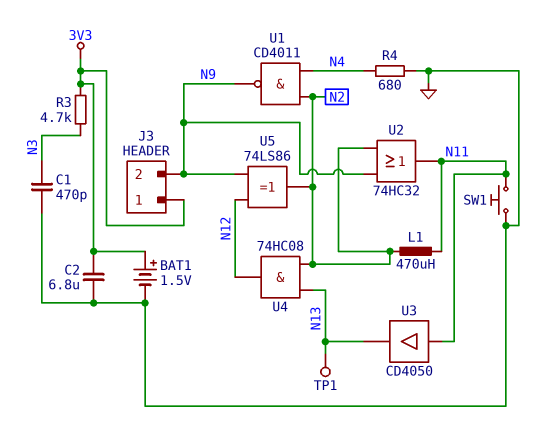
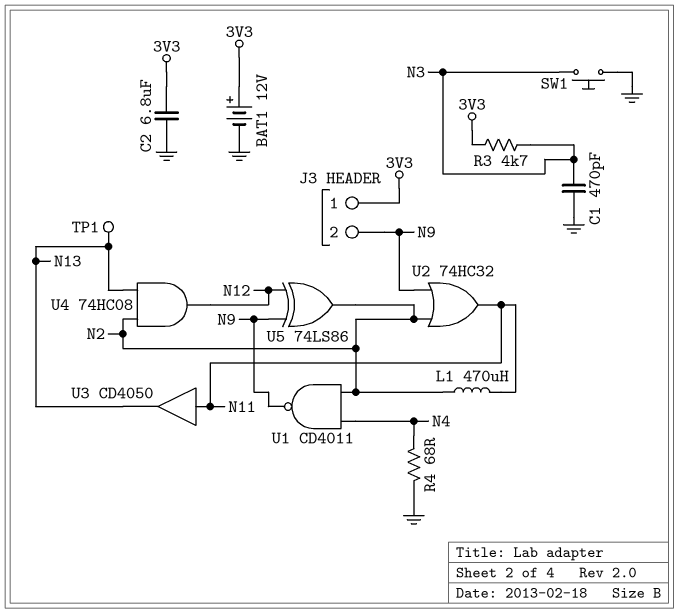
BAT1: 1.5V (plus 3V3, minus GND) -> 12V (plus 3V3, minus GND)
R4: 680 (GND, N4) -> 68 (GND, N4)
SW1: button (GND, N11) -> button (GND, N3)

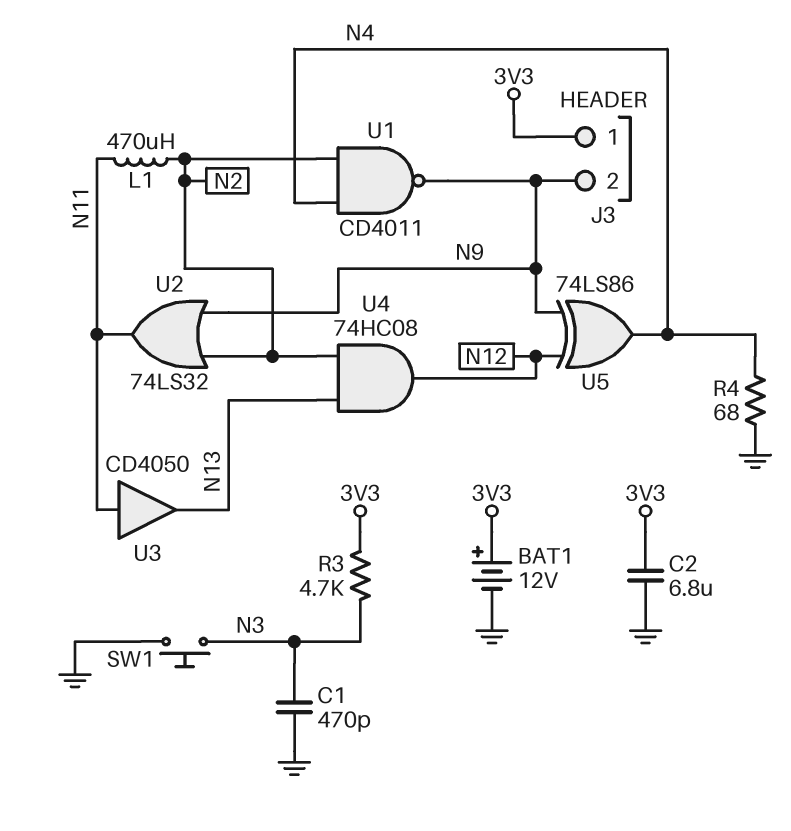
TP1: test point (N13) -> none
U2: OR 74HC32 (in N2, in N9, out N11) -> OR 74LS32 (in N2, in N9, out N11)
U5: XOR 74LS86 (in N9, in N12, out N2) -> XOR 74LS86 (in N9, in N12, out N4)

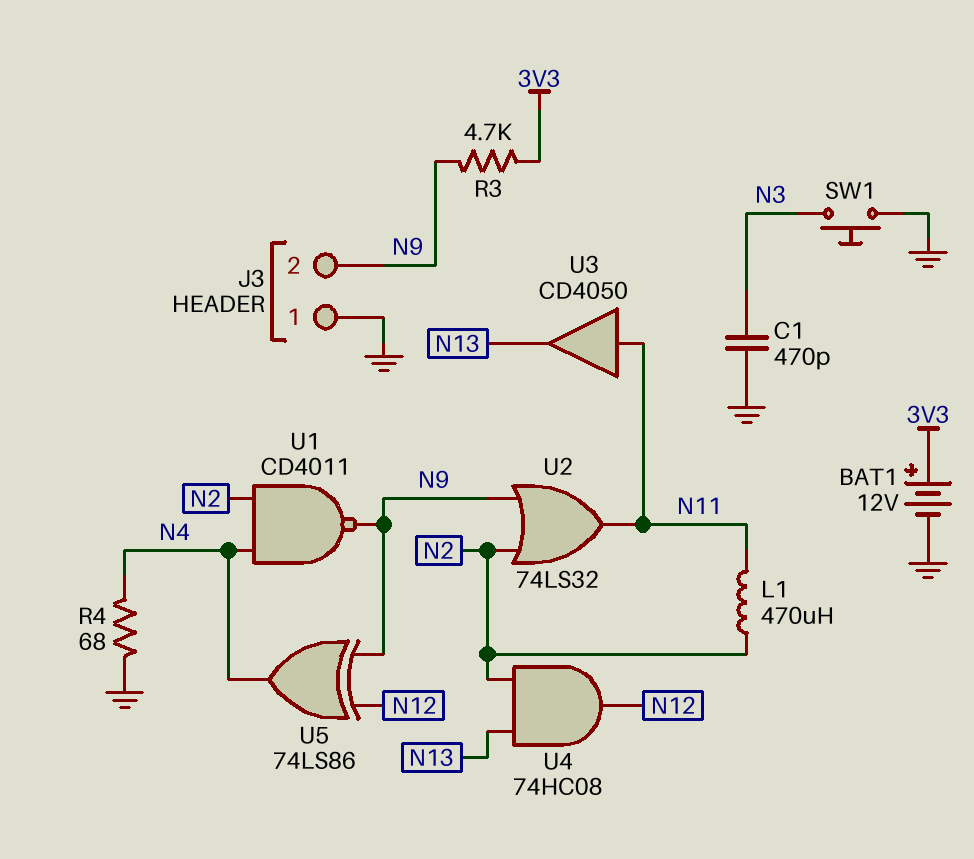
C2: 6.8uF (3V3, GND) -> none
J3 pin 1: 3V3 -> GND
R3: 4.7k (3V3, N3) -> 4.7k (3V3, N9)

